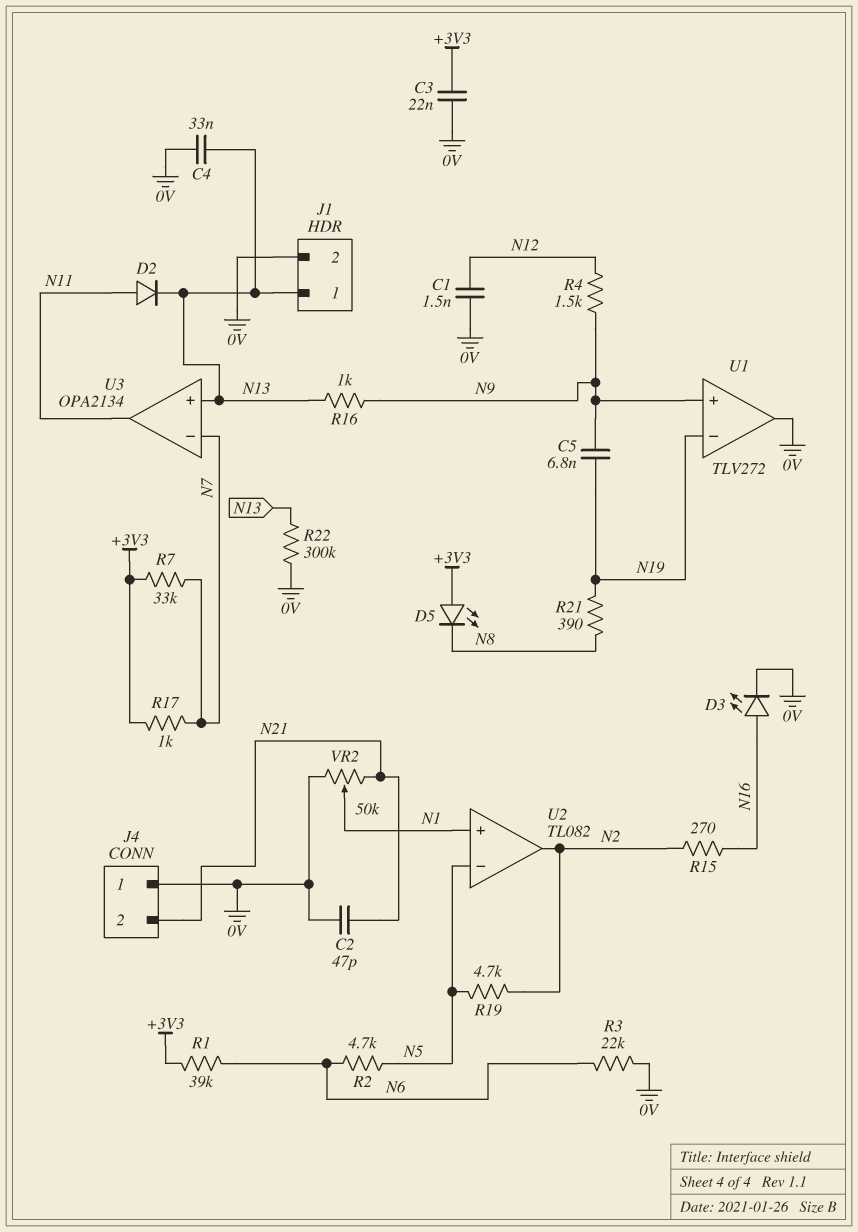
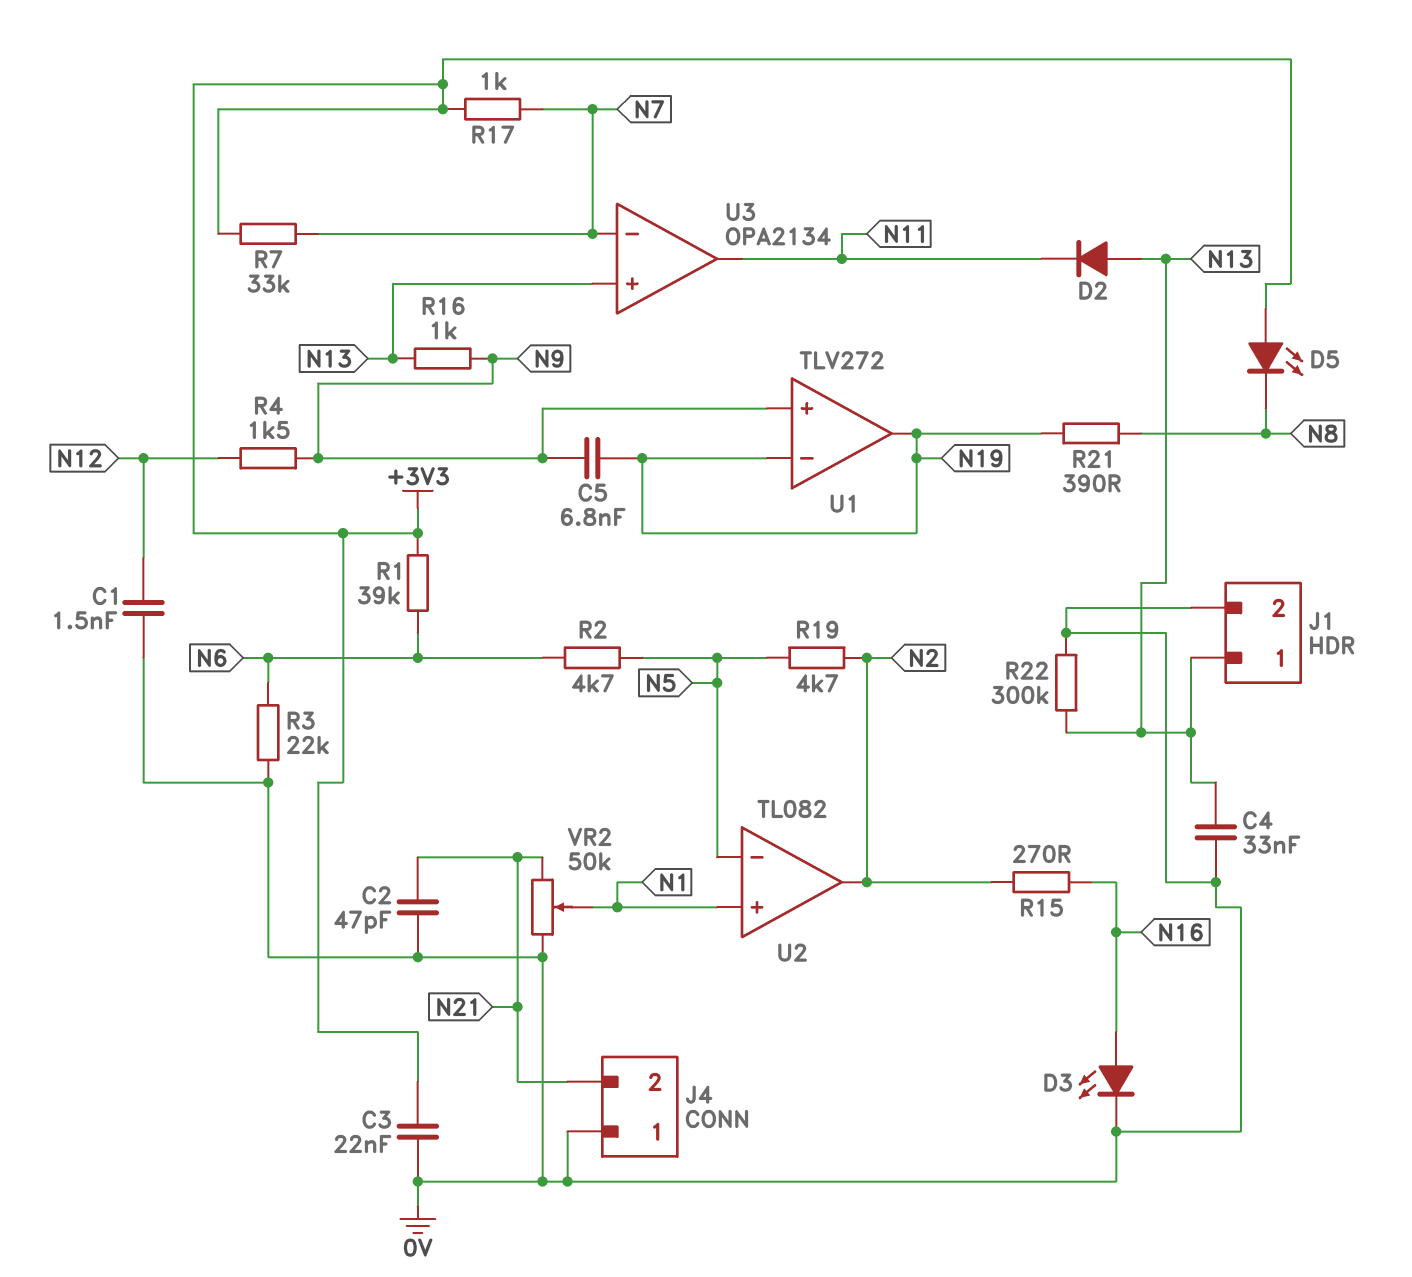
D2: diode (A N11, K N13) -> diode (A N13, K N11)
U1 pin out: 0V -> N19

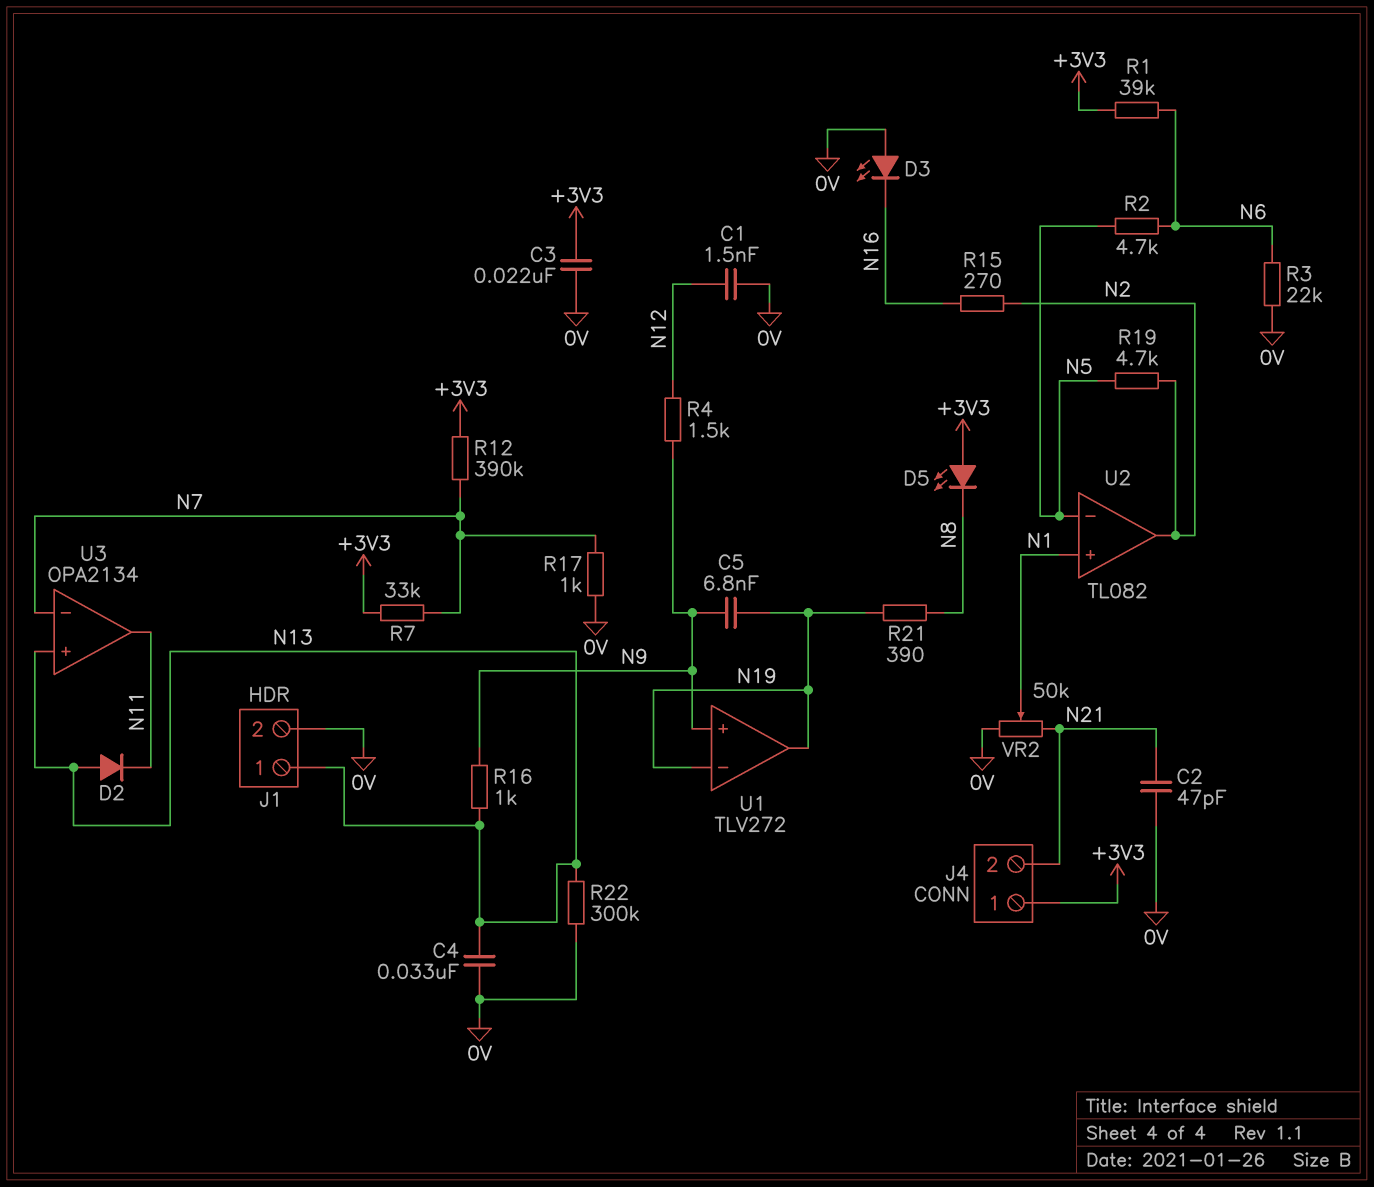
D3: LED (A N16, K 0V) -> LED (A 0V, K N16)
J4 pin 1: 0V -> +3V3
R12: none -> 390k (+3V3, N7)
R17: 1k (+3V3, N7) -> 1k (0V, N7)

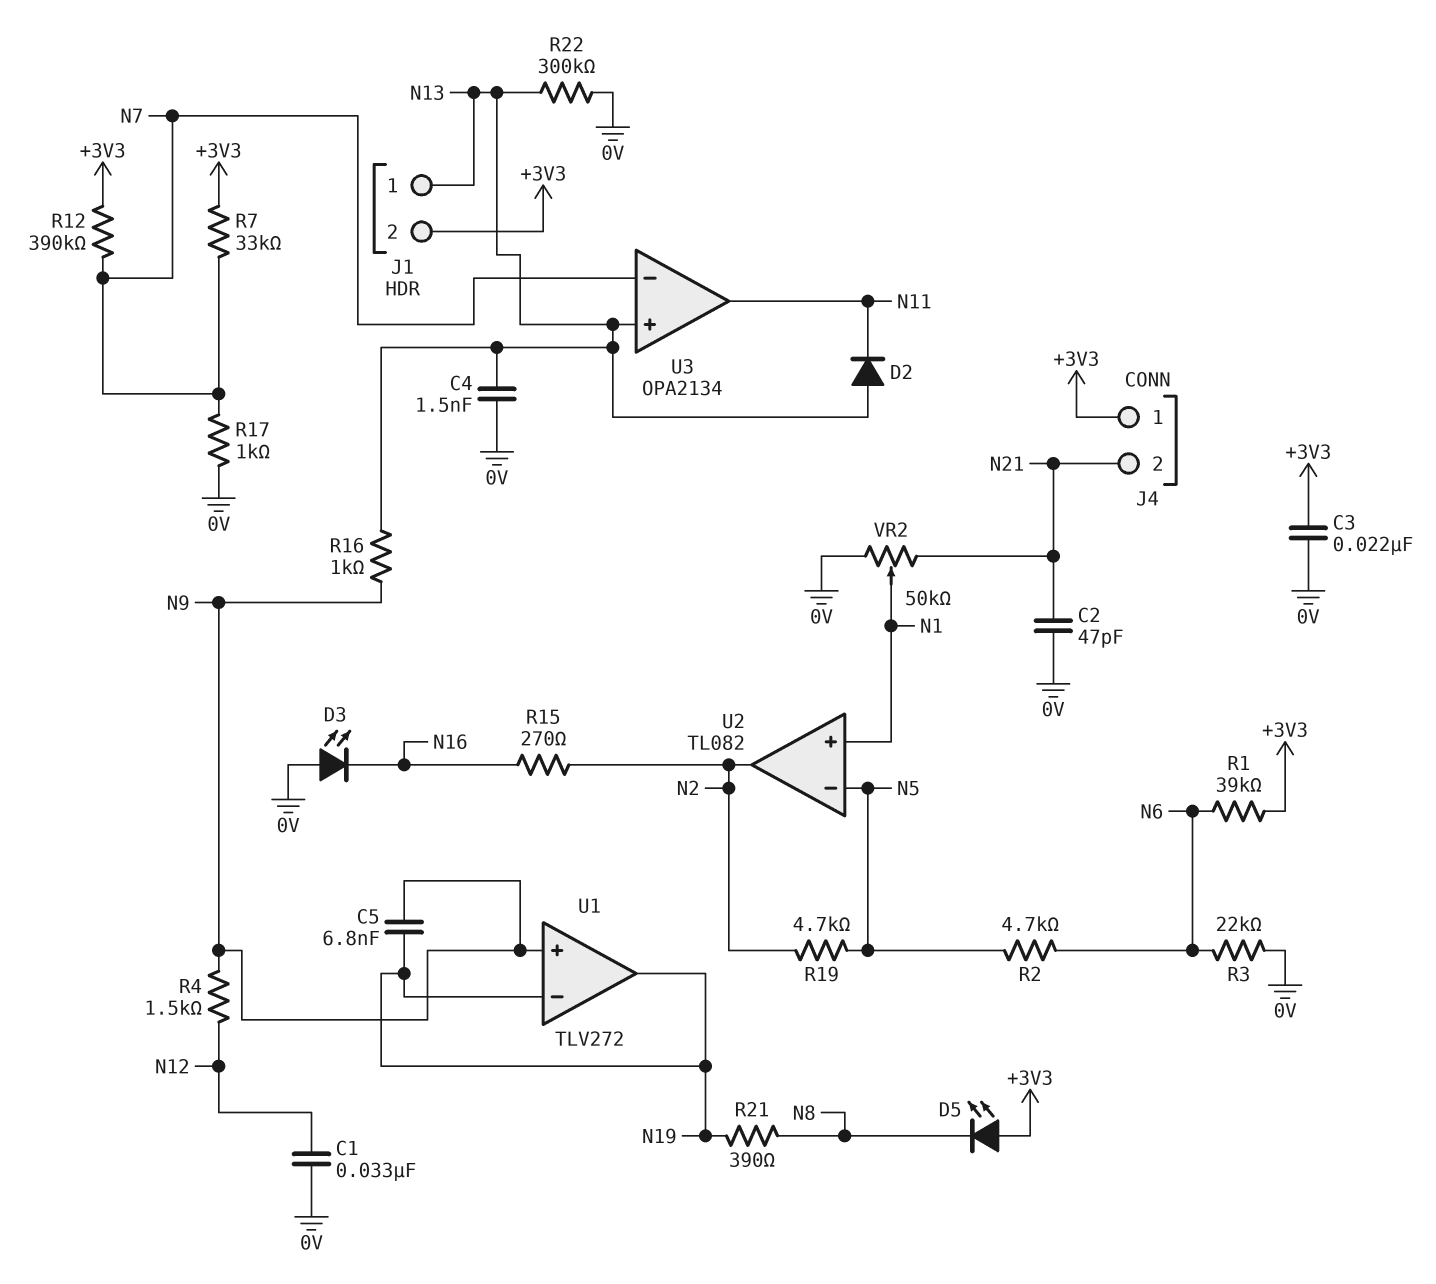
C1: 1.5nF (0V, N12) -> 33nF (0V, N12)
C4: 33nF (0V, N13) -> 1.5nF (0V, N13)
J1 pin 2: 0V -> +3V3

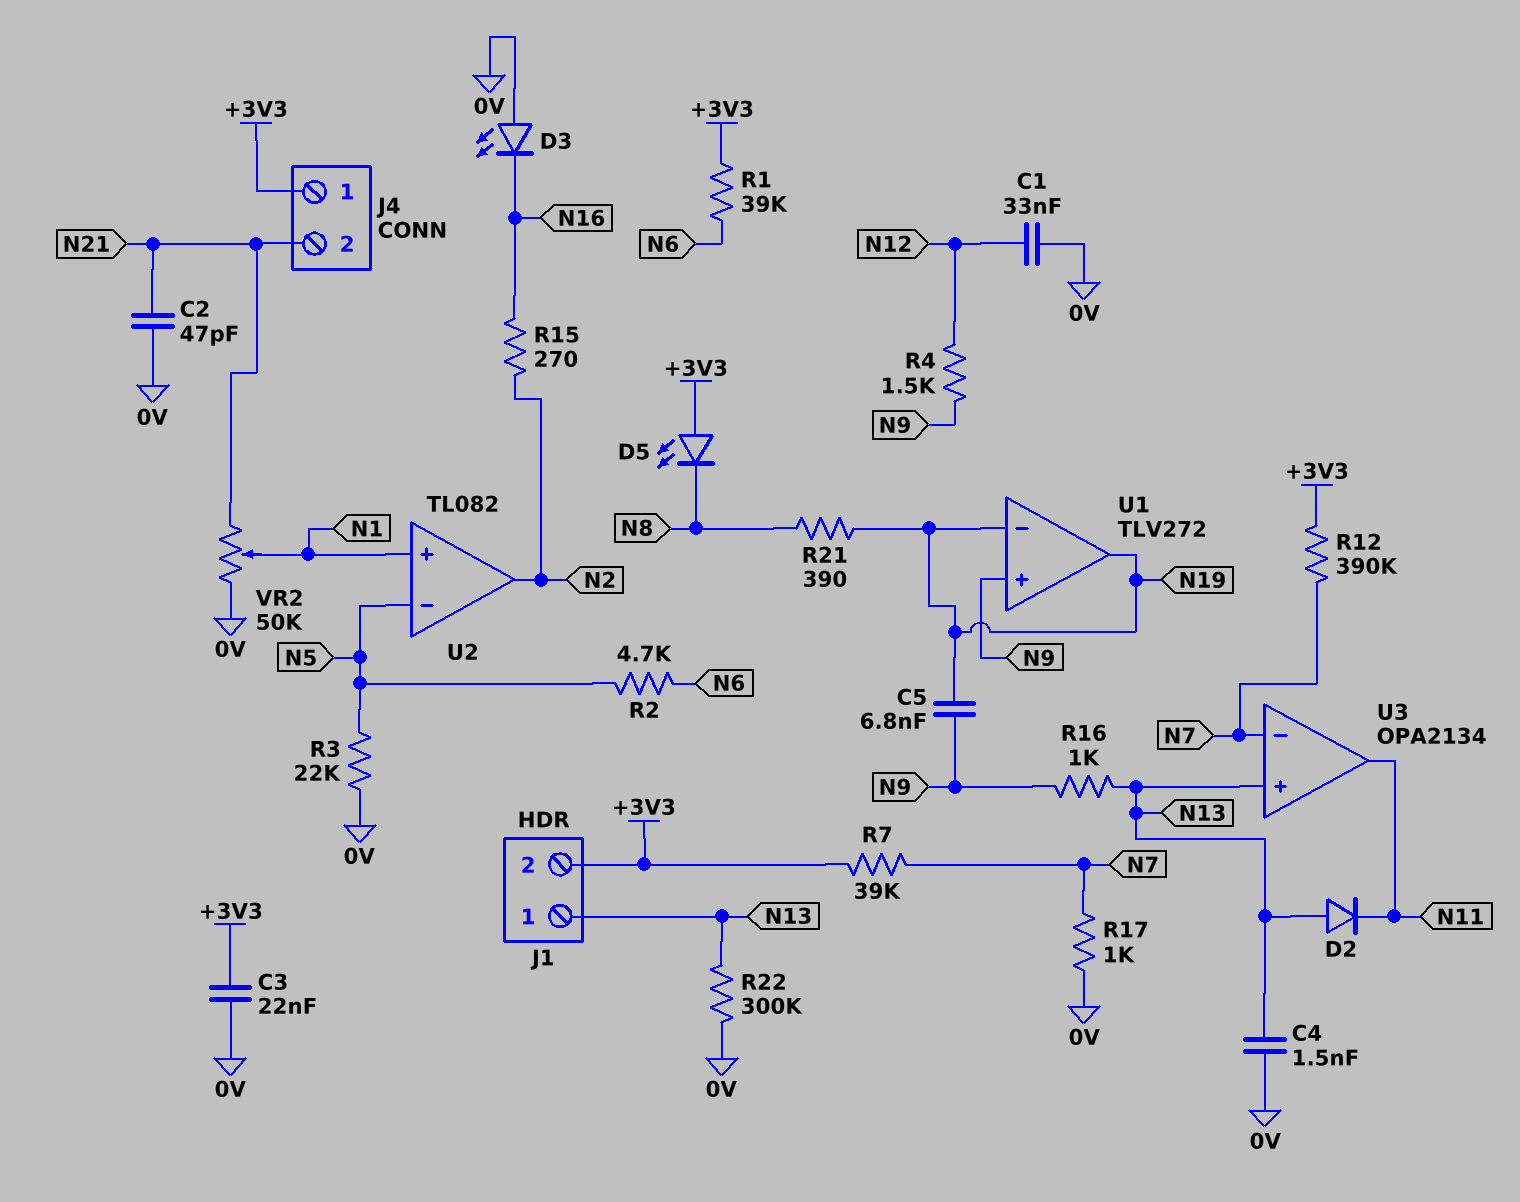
R3: 22k (0V, N6) -> 22k (0V, N5)
R7: 33k (+3V3, N7) -> 39k (+3V3, N7)
R19: 4.7k (N2, N5) -> none

